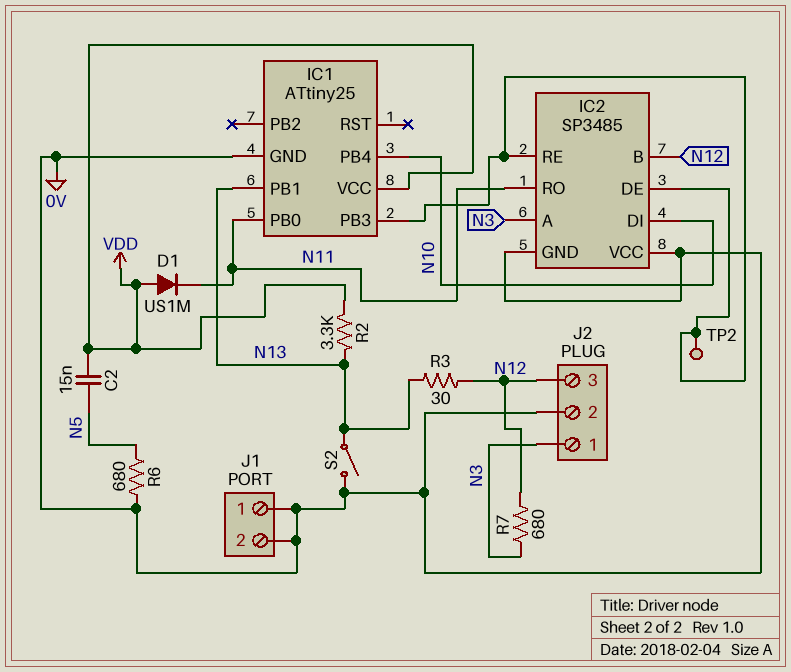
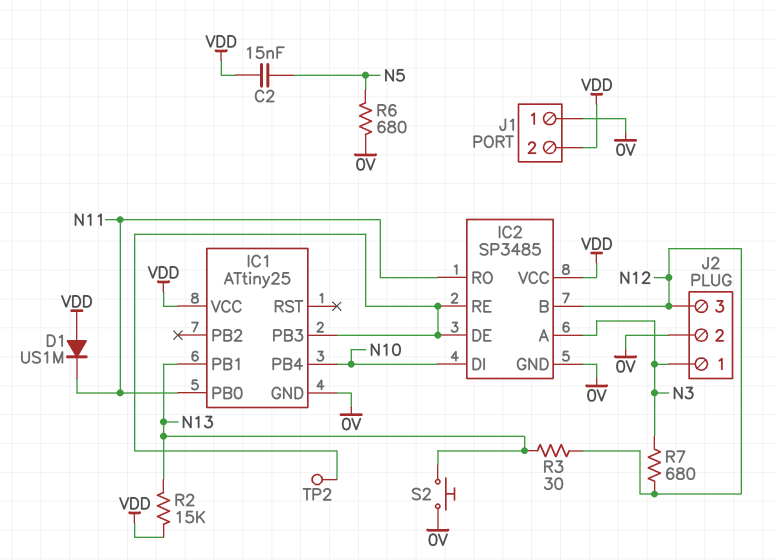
IC2 pin VCC: 0V -> VDD
J1 pin 2: 0V -> VDD
R2: 3.3k (N13, VDD) -> 15k (N13, VDD)
S2: switch (0V, N13) -> button (0V, N13)

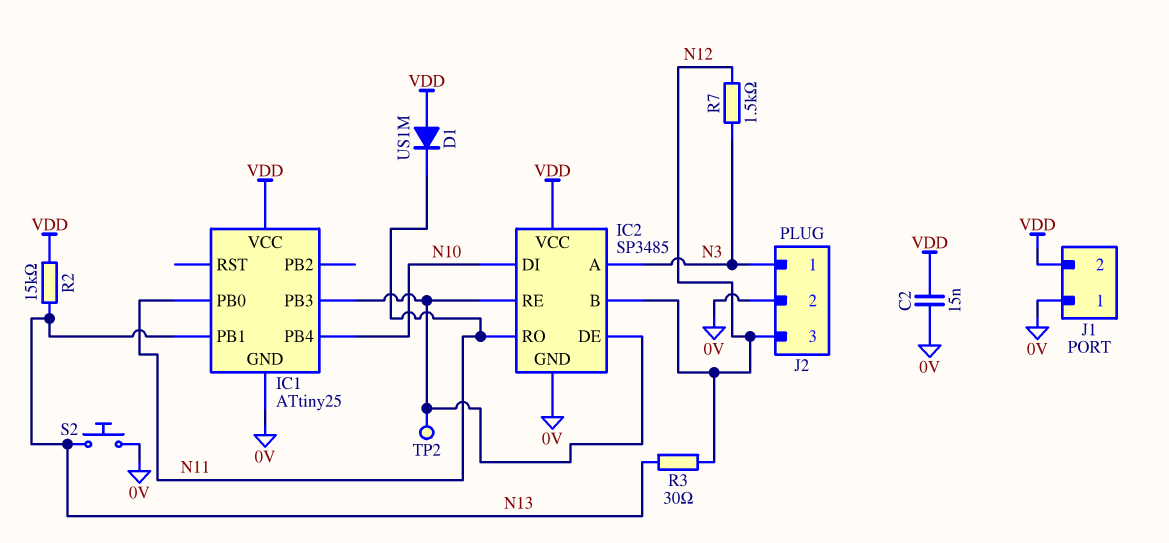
C2: 15nF (N5, VDD) -> 15nF (0V, VDD)
R6: 680 (0V, N5) -> none
R7: 680 (N3, N12) -> 1.5k (N3, N12)

